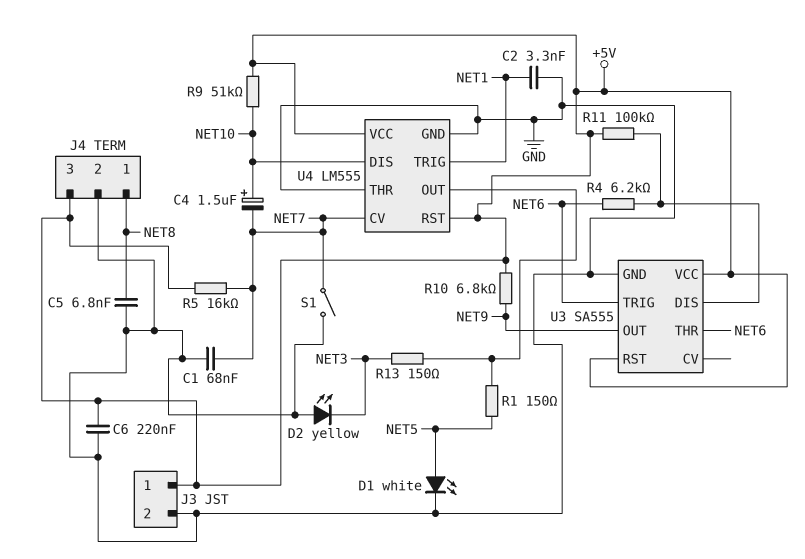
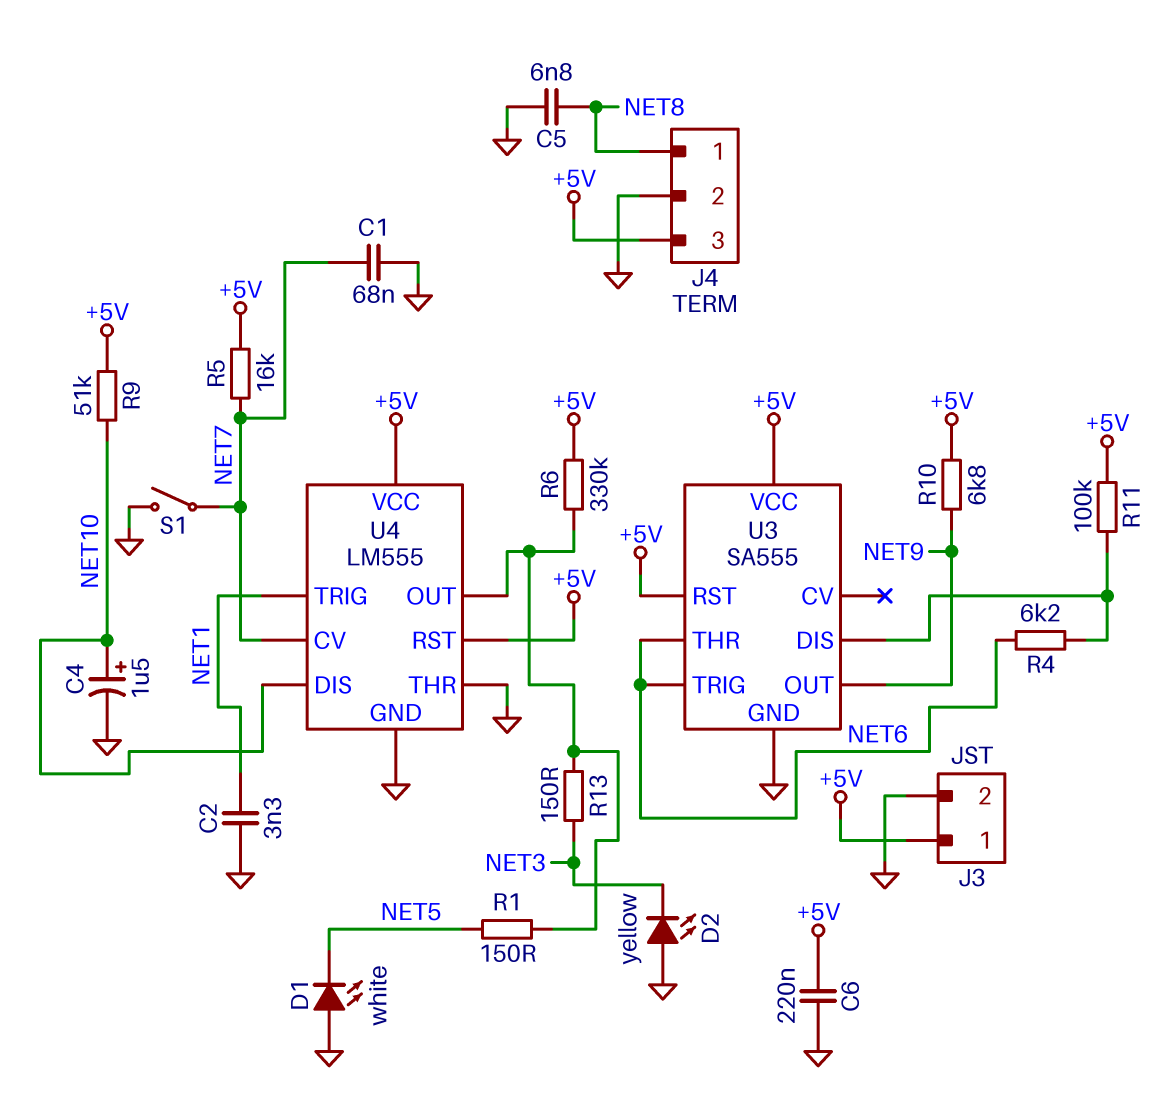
C4: 1.5uF (plus NET10, minus NET7) -> 1.5uF (plus NET10, minus GND)
D1: LED white (A NET5, K GND) -> LED white (A GND, K NET5)
R6: none -> 330k (+5V, U4/OUT)

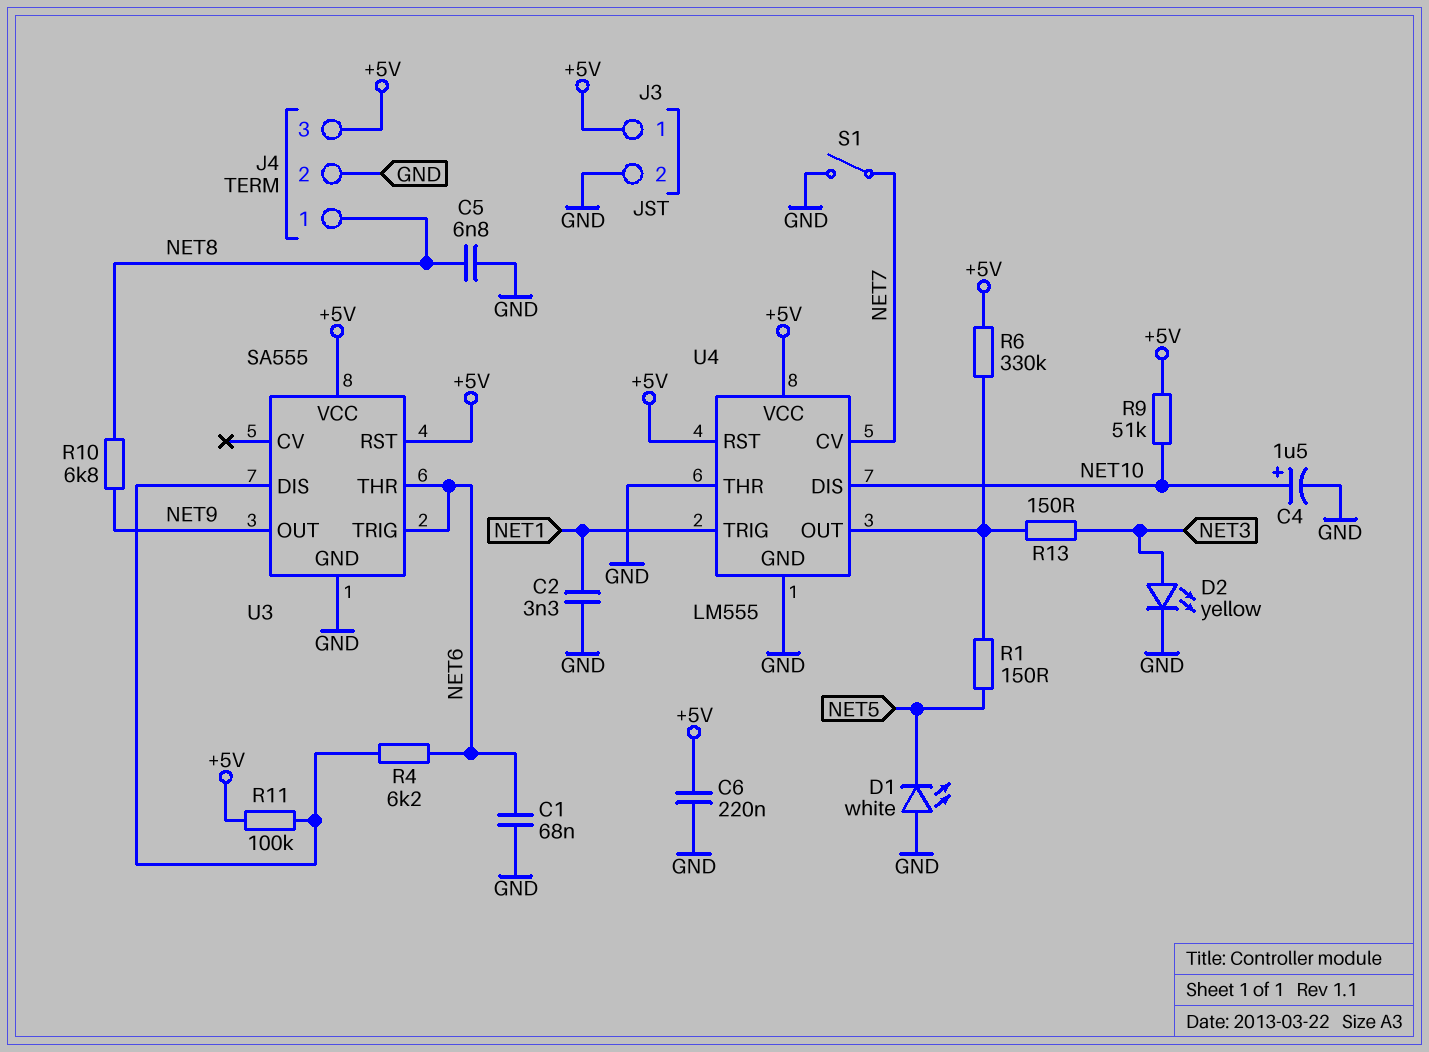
C1: 68nF (GND, NET7) -> 68nF (GND, NET6)
D2: LED yellow (A GND, K NET3) -> LED yellow (A NET3, K GND)
R5: 16k (+5V, NET7) -> none
R10: 6.8k (+5V, NET9) -> 6.8k (NET8, NET9)

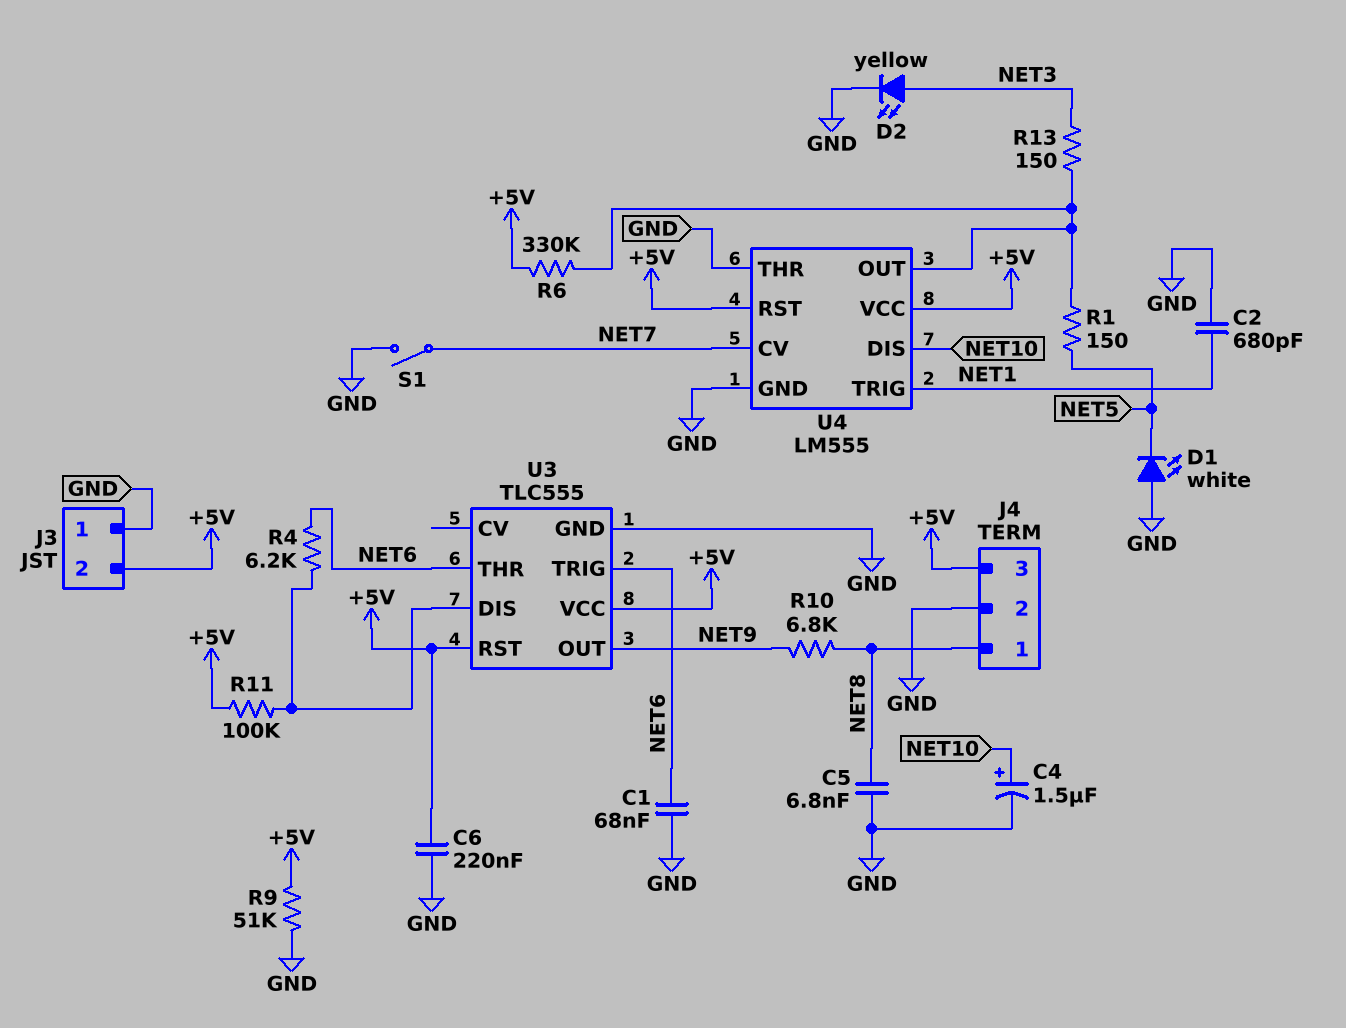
C2: 3.3nF (GND, NET1) -> 680pF (GND, NET1)
J3 pin 1: +5V -> GND
J3 pin 2: GND -> +5V
R9: 51k (+5V, NET10) -> 51k (+5V, GND)
U3: SA555 -> TLC555

